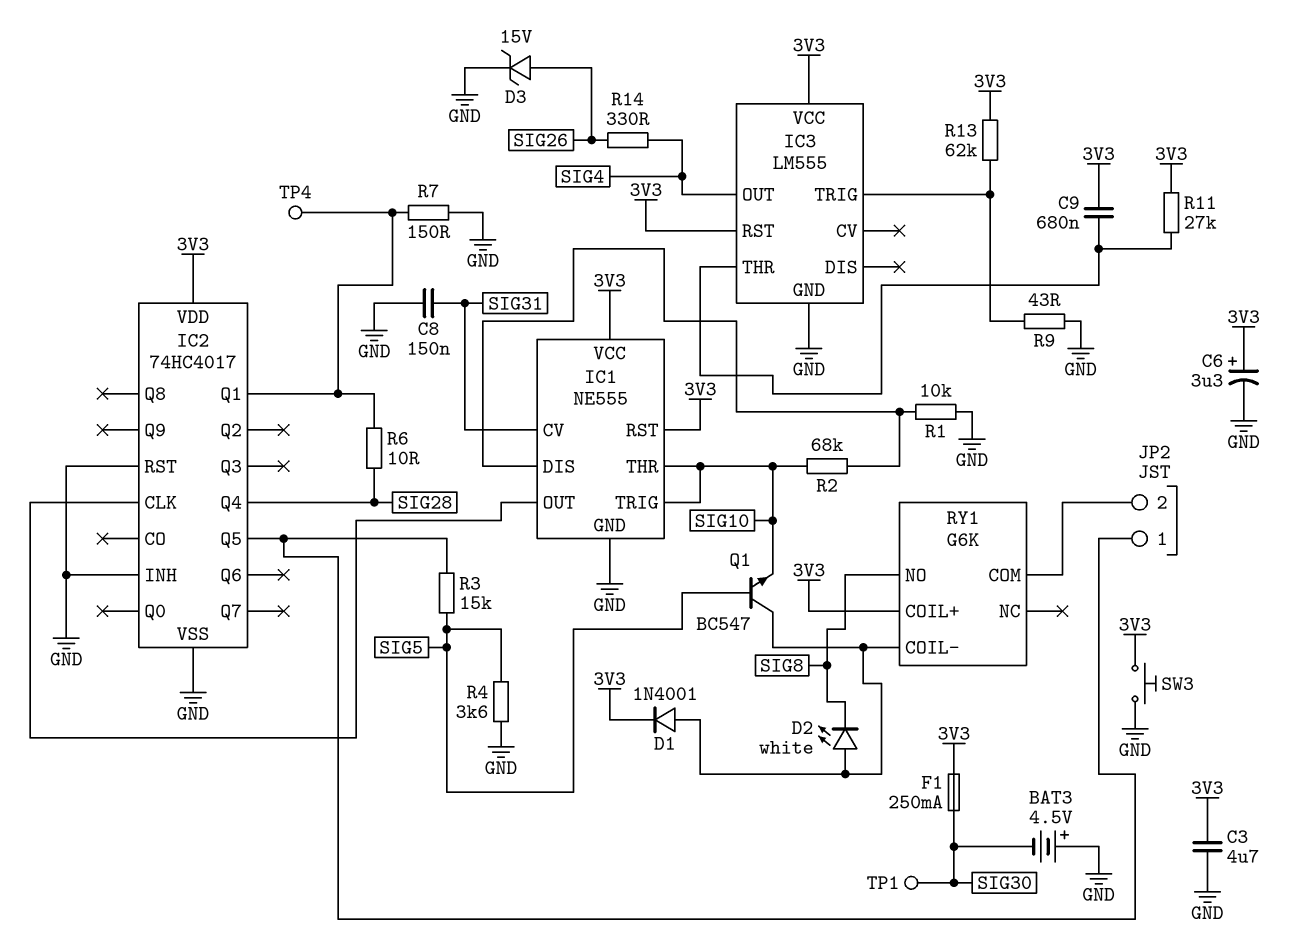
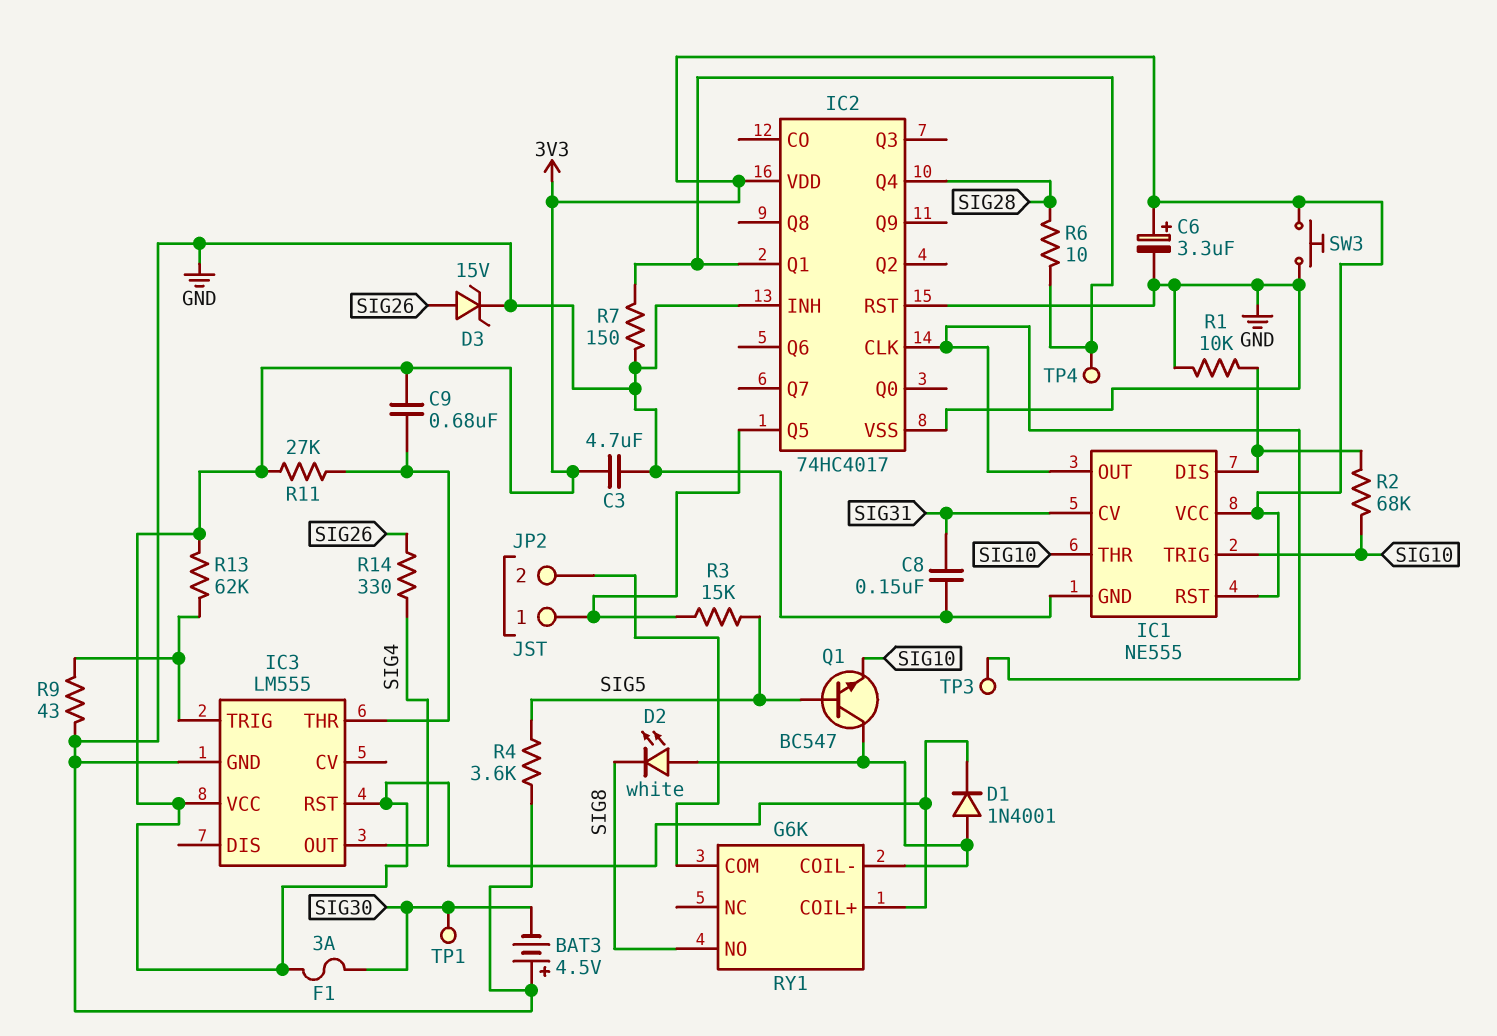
F1: 250mA (3V3, SIG30) -> 3A (3V3, SIG30)
TP3: none -> test point (IC1/OUT)

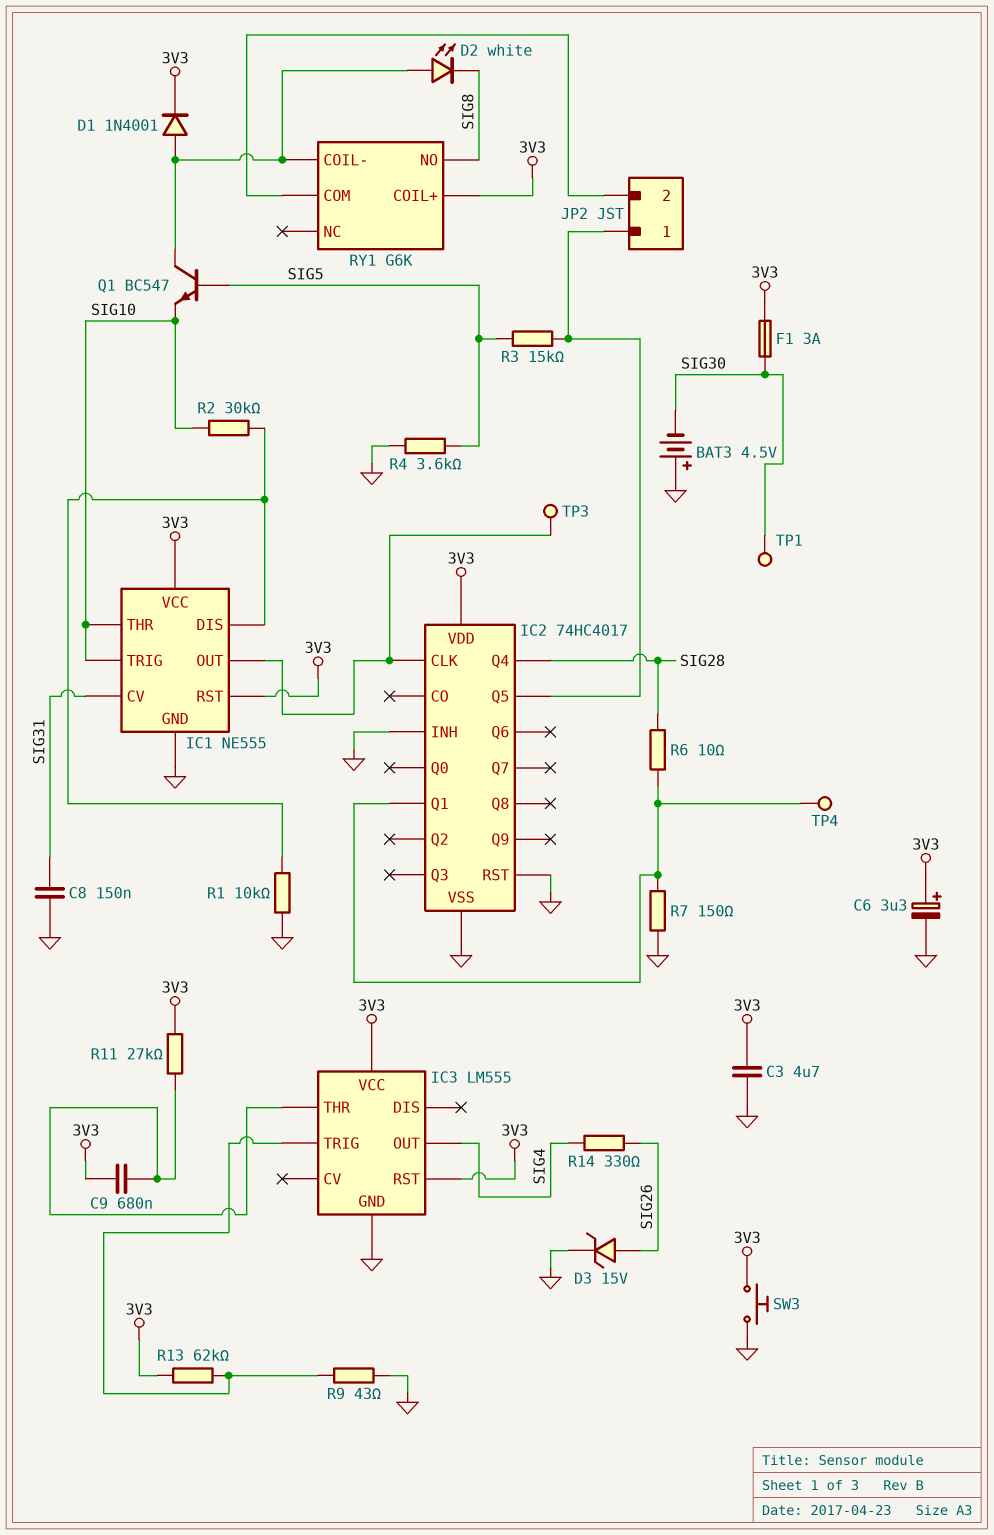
R2: 68k (IC1/DIS, SIG10) -> 30k (IC1/DIS, SIG10)

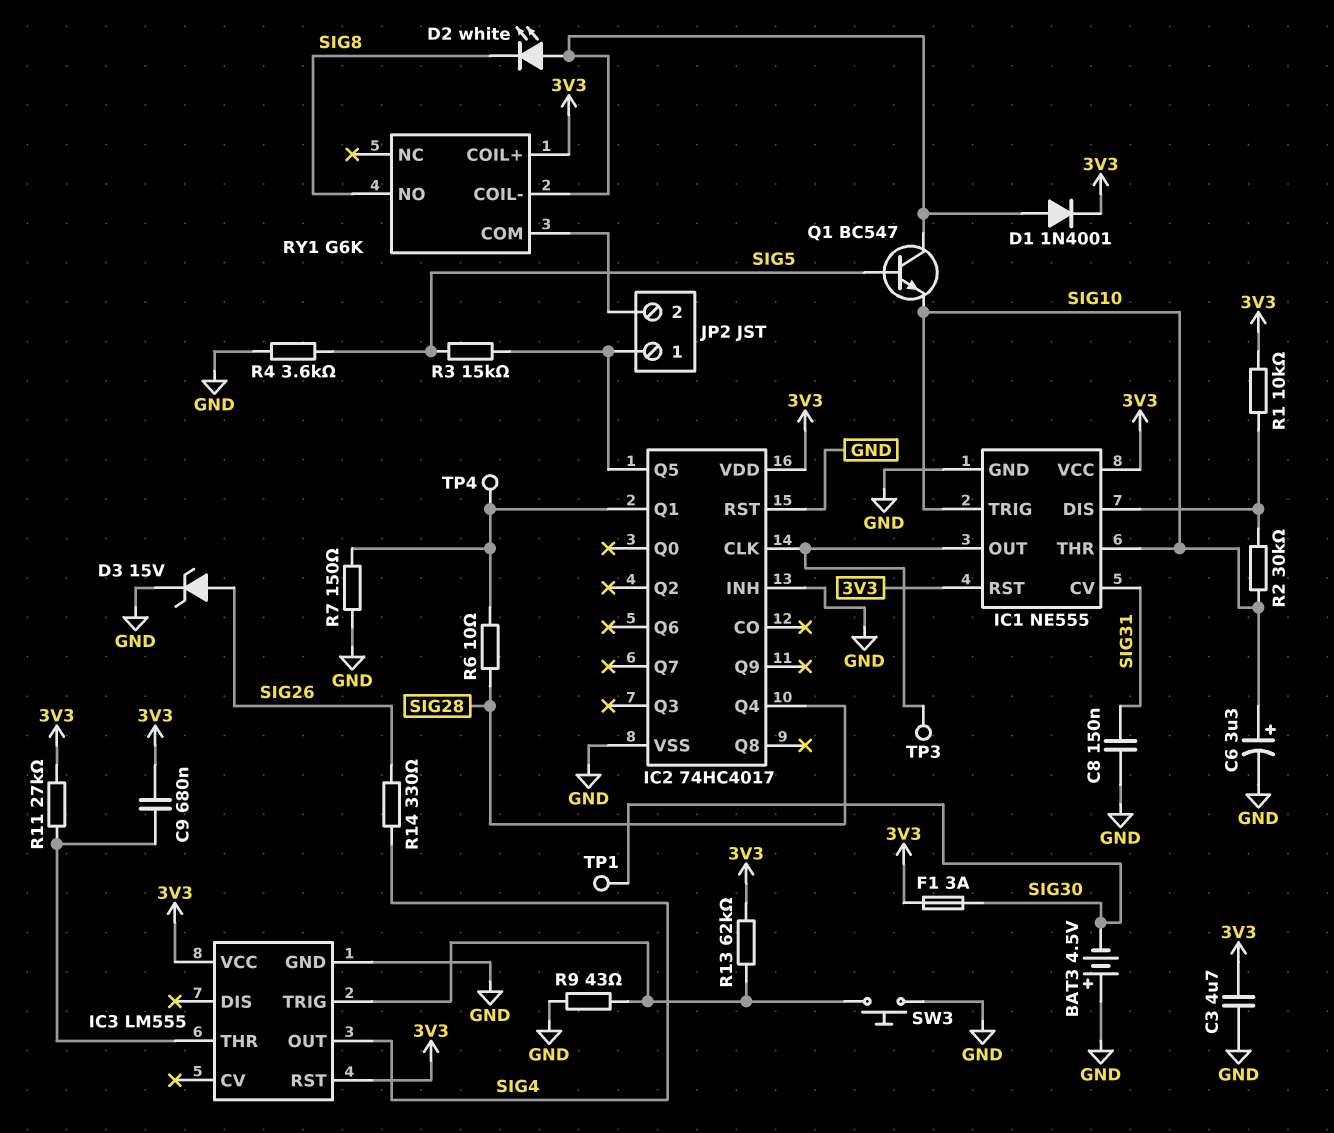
C6: 3.3uF (plus 3V3, minus GND) -> 3.3uF (plus SIG10, minus GND)
R1: 10k (GND, IC1/DIS) -> 10k (3V3, IC1/DIS)
SW3: button (3V3, GND) -> button (GND, IC3/TRIG)

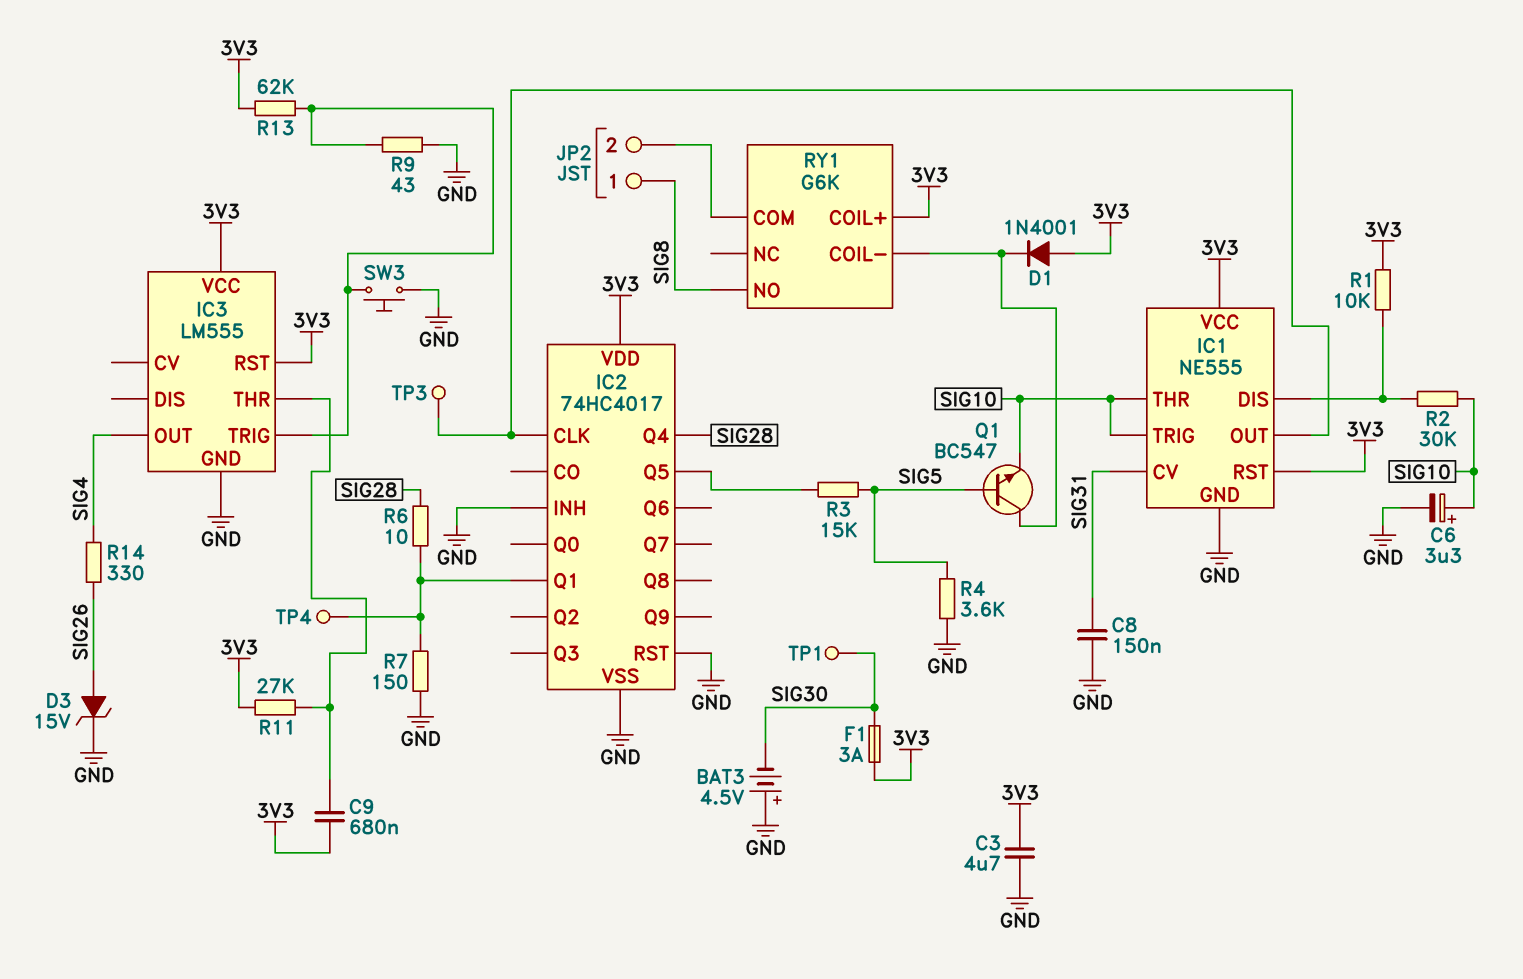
D1: diode 1N4001 (A RY1/COIL-, K 3V3) -> diode 1N4001 (A 3V3, K RY1/COIL-)
D2: LED white (A RY1/COIL-, K SIG8) -> none
JP2 pin 1: IC2/Q5 -> SIG8

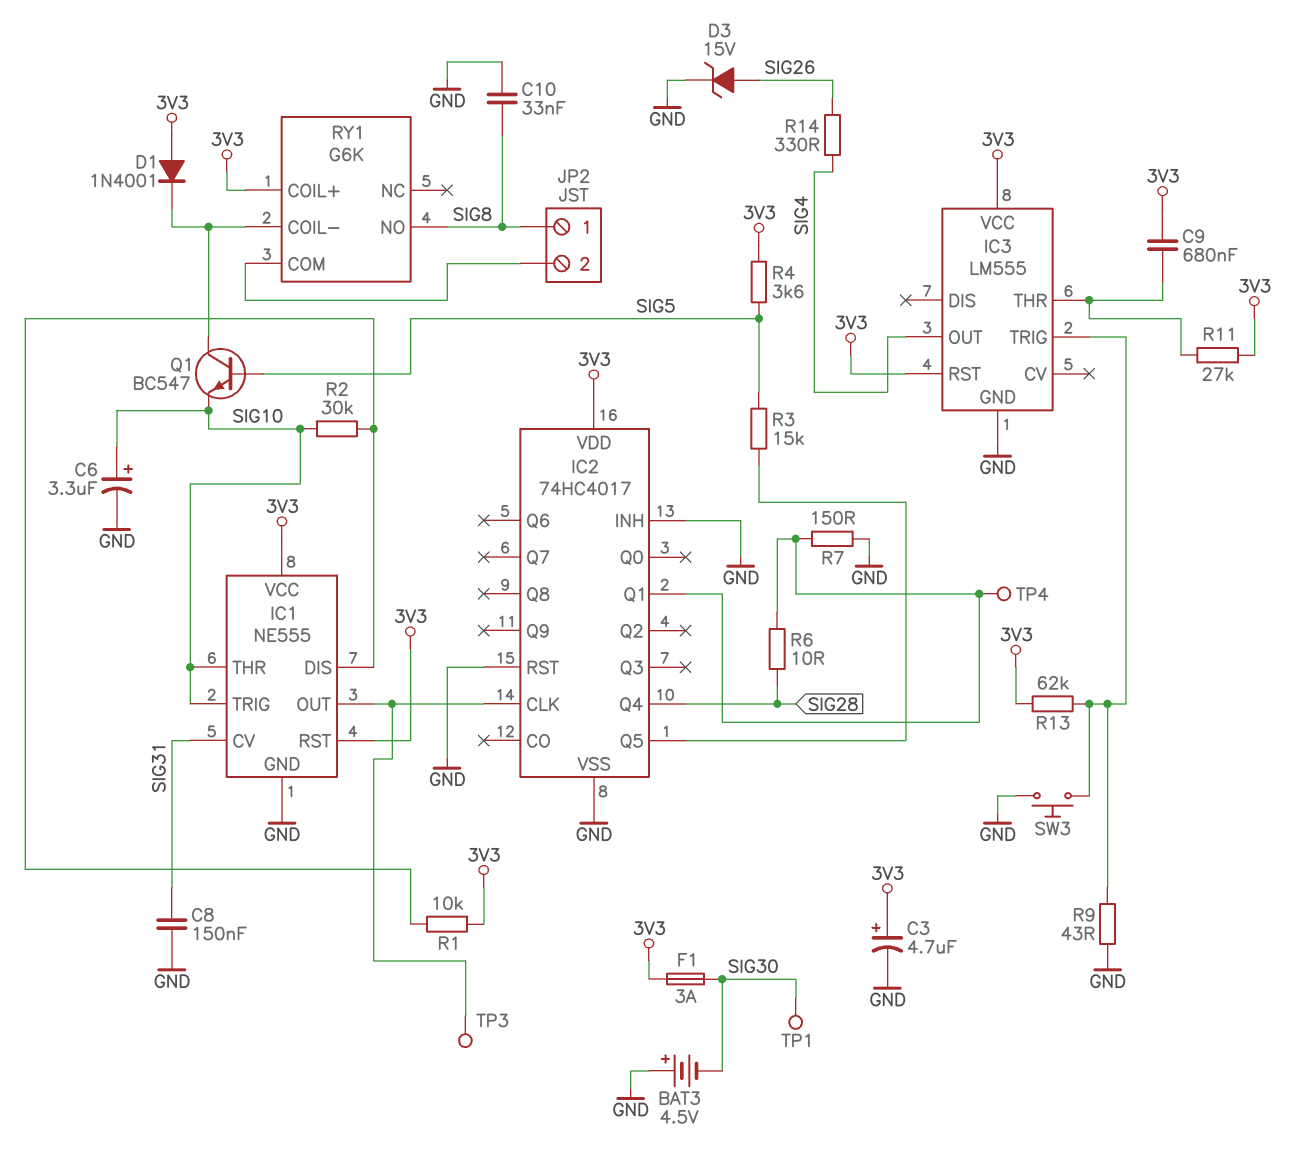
C3: 4.7uF (3V3, GND) -> 4.7uF (plus 3V3, minus GND)
C10: none -> 33nF (GND, SIG8)
R4: 3.6k (GND, SIG5) -> 3.6k (3V3, SIG5)

